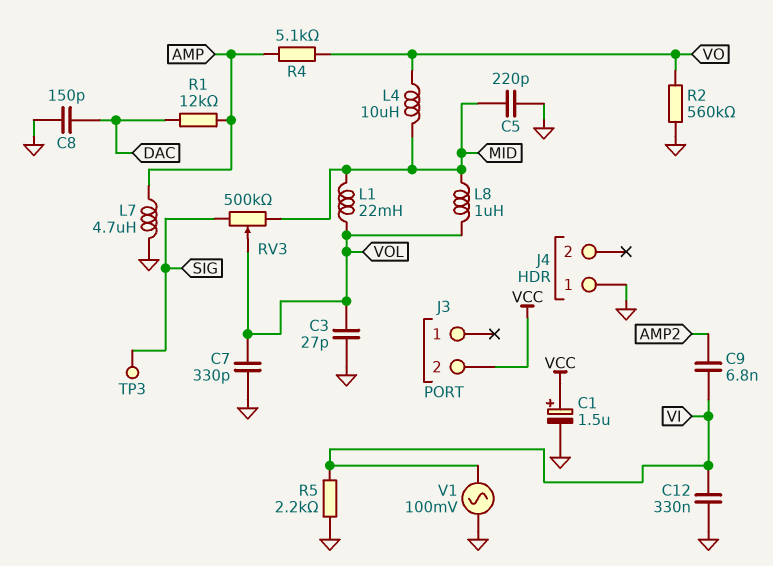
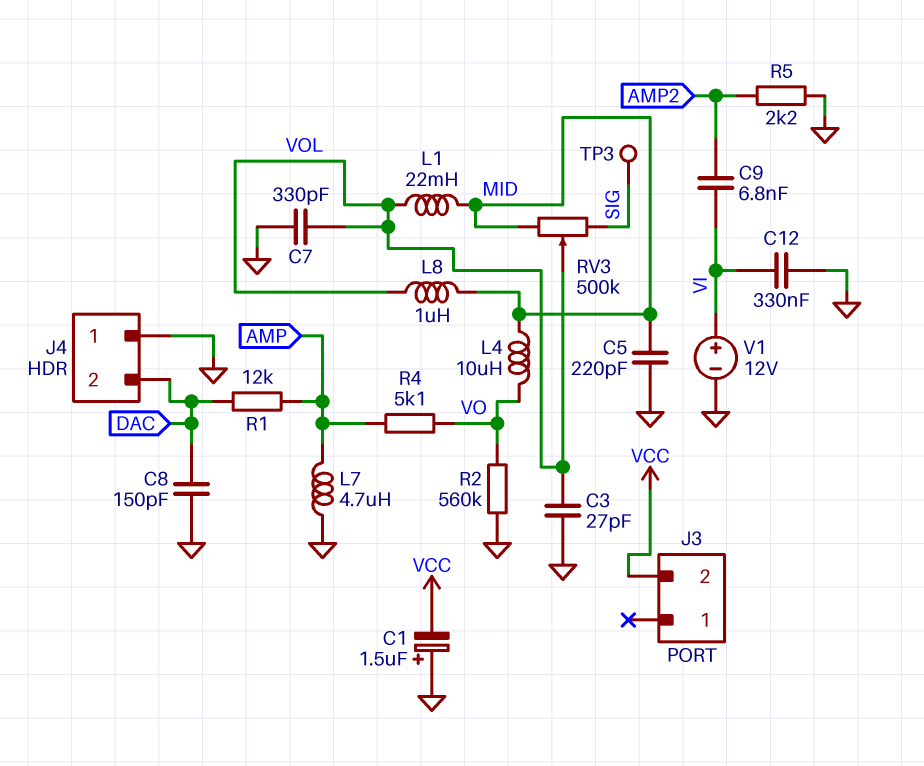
C1: 1.5uF (plus VCC, minus GND) -> 1.5uF (plus GND, minus VCC)
J4 pin 2: none -> DAC
R5: 2.2k (GND, VI) -> 2.2k (AMP2, GND)
V1: AC 100mV (GND, VI) -> 12V (plus VI, minus GND)

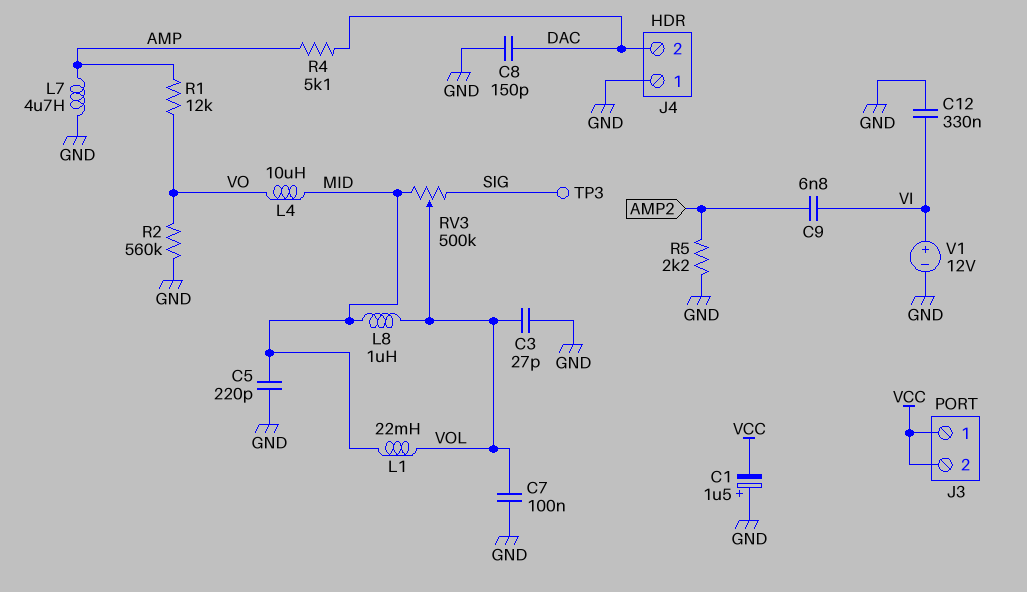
C7: 330pF (GND, VOL) -> 100nF (GND, VOL)
J3 pin 1: none -> VCC
R1: 12k (AMP, DAC) -> 12k (AMP, VO)
R4: 5.1k (AMP, VO) -> 5.1k (AMP, DAC)

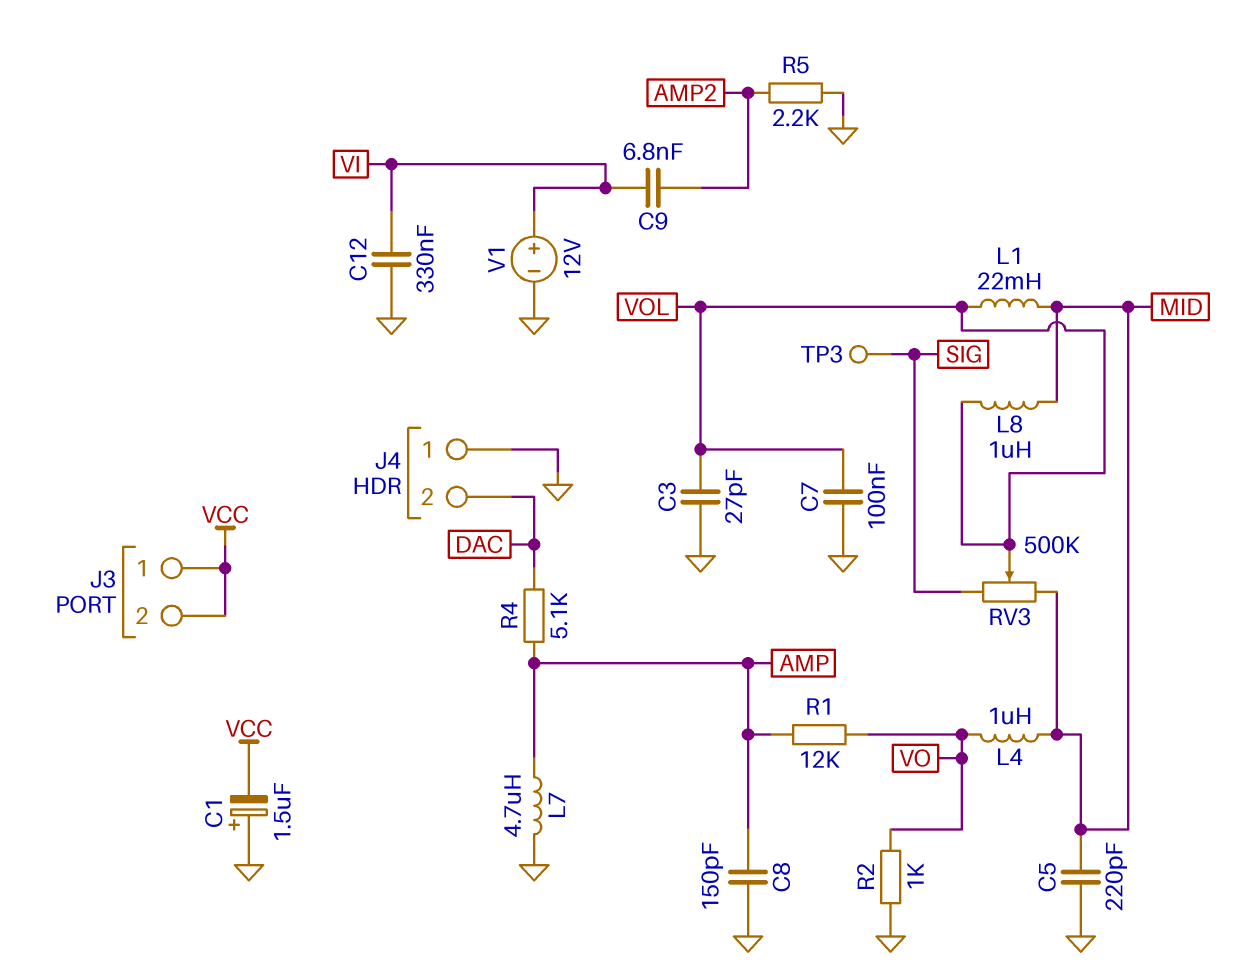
C8: 150pF (DAC, GND) -> 150pF (AMP, GND)
L4: 10uH (MID, VO) -> 1uH (MID, VO)
R2: 560k (GND, VO) -> 1k (GND, VO)

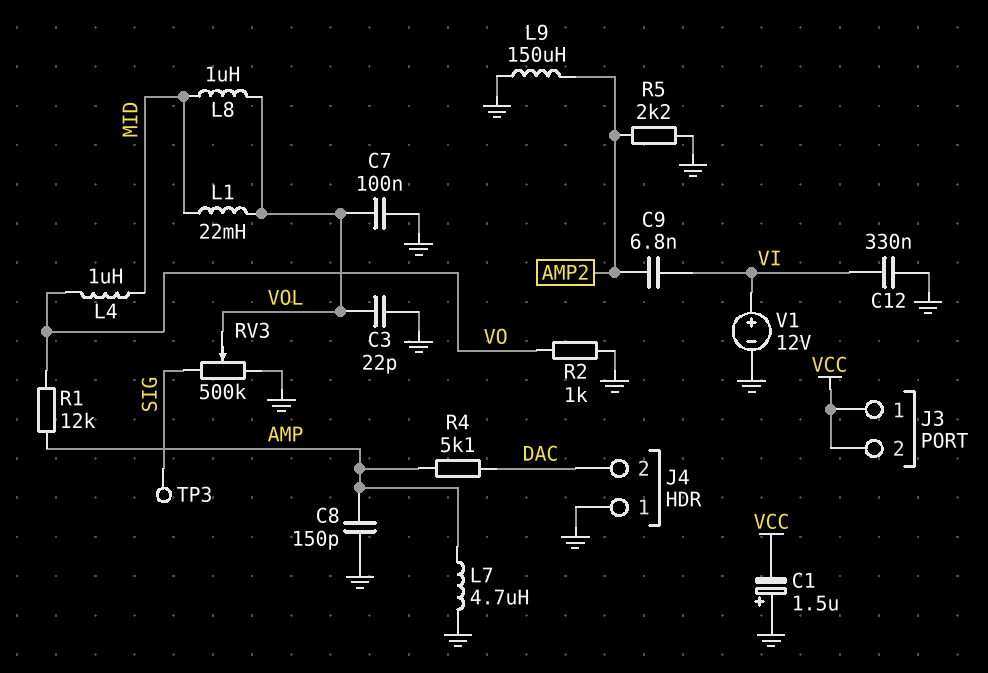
C3: 27pF (GND, VOL) -> 22pF (GND, VOL)
C5: 220pF (GND, MID) -> none
L9: none -> 150uH (AMP2, GND)
RV3: 500k (MID, SIG, wiper VOL) -> 500k (GND, SIG, wiper VOL)

